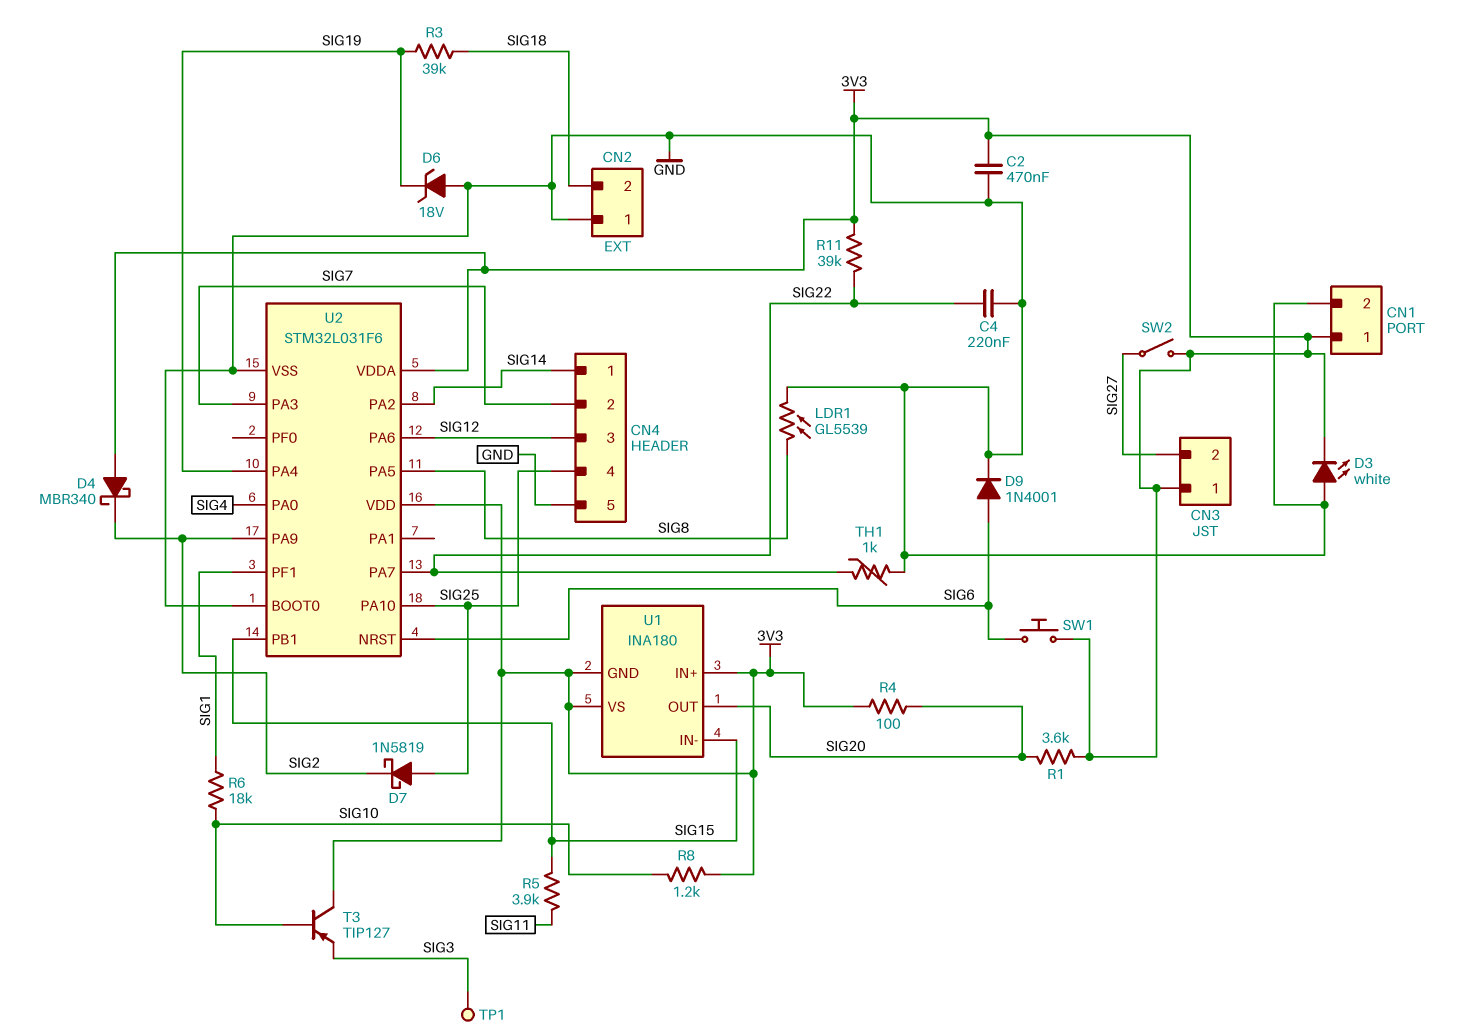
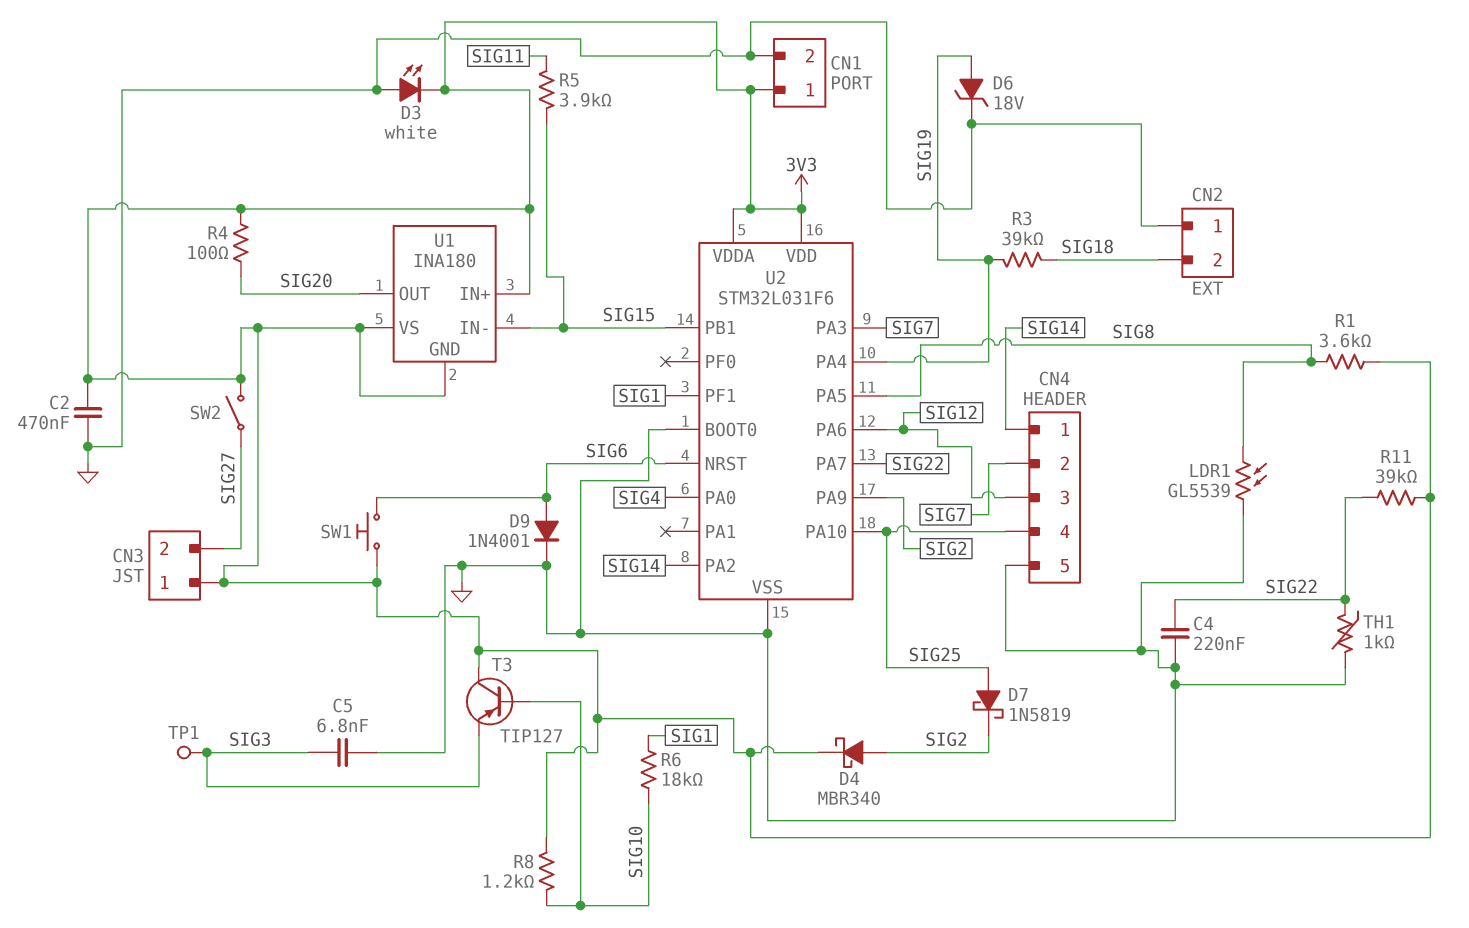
C5: none -> 6.8nF (GND, SIG3)
D4: schottky MBR340 (A 3V3, K SIG2) -> schottky MBR340 (A SIG2, K 3V3)
D6: zener 18V (A GND, K SIG19) -> zener 18V (A SIG19, K GND)
R1: 3.6k (3V3, SIG20) -> 3.6k (3V3, SIG8)

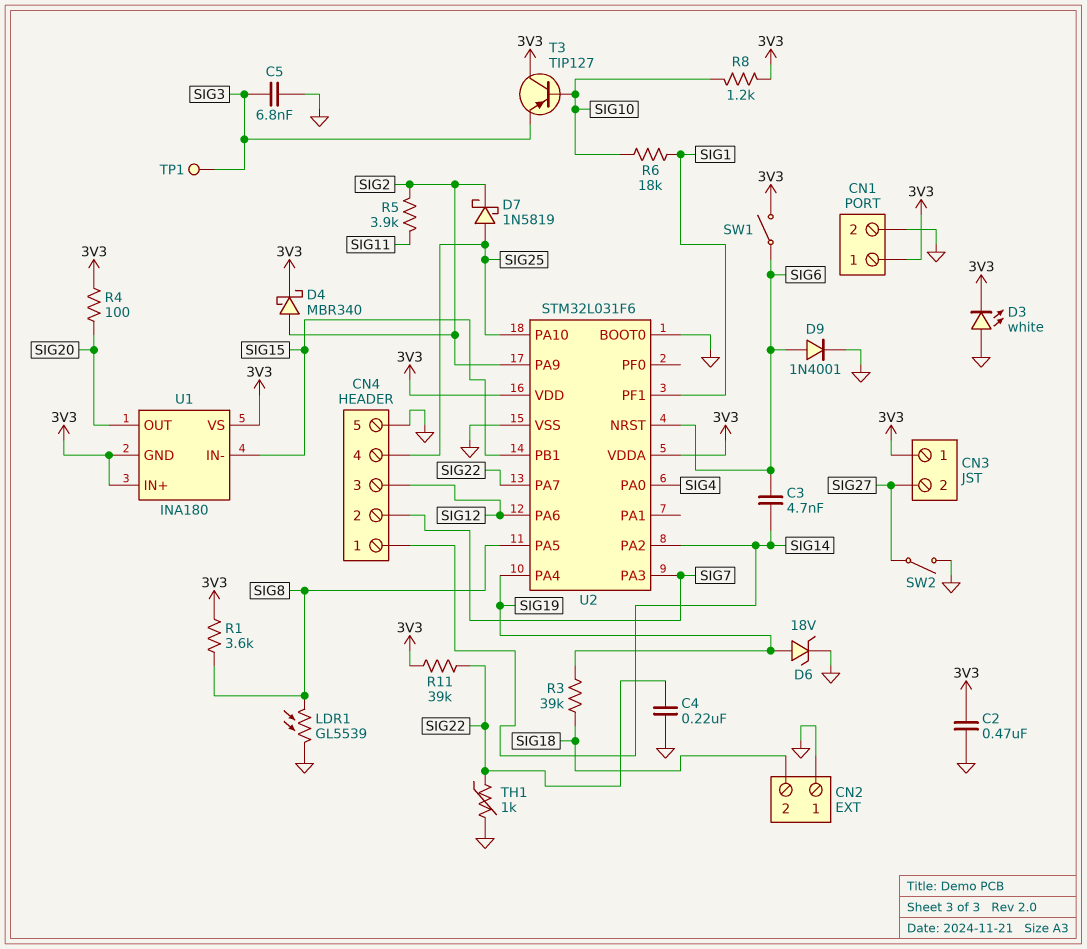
C3: none -> 4.7nF (SIG6, SIG14)
R5: 3.9k (SIG11, SIG15) -> 3.9k (SIG2, SIG11)
SW1: button (3V3, SIG6) -> switch (3V3, SIG6)
SW2: switch (3V3, SIG27) -> switch (GND, SIG27)

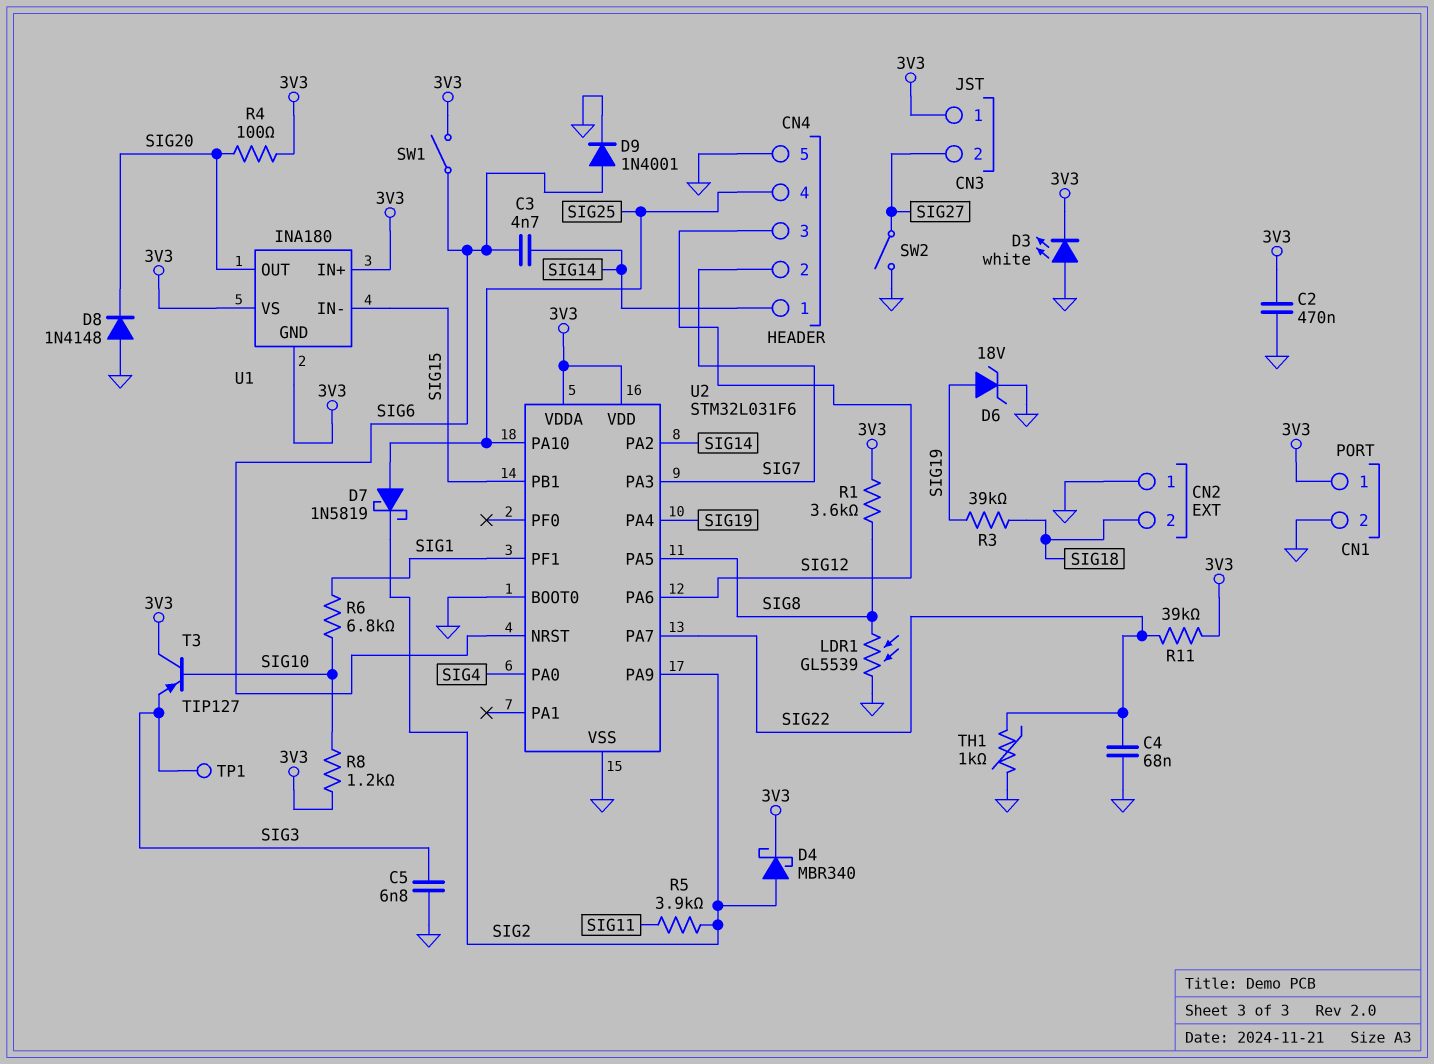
C4: 220nF (GND, SIG22) -> 68nF (GND, SIG22)
D8: none -> diode 1N4148 (A GND, K SIG20)
R6: 18k (SIG1, SIG10) -> 6.8k (SIG1, SIG10)

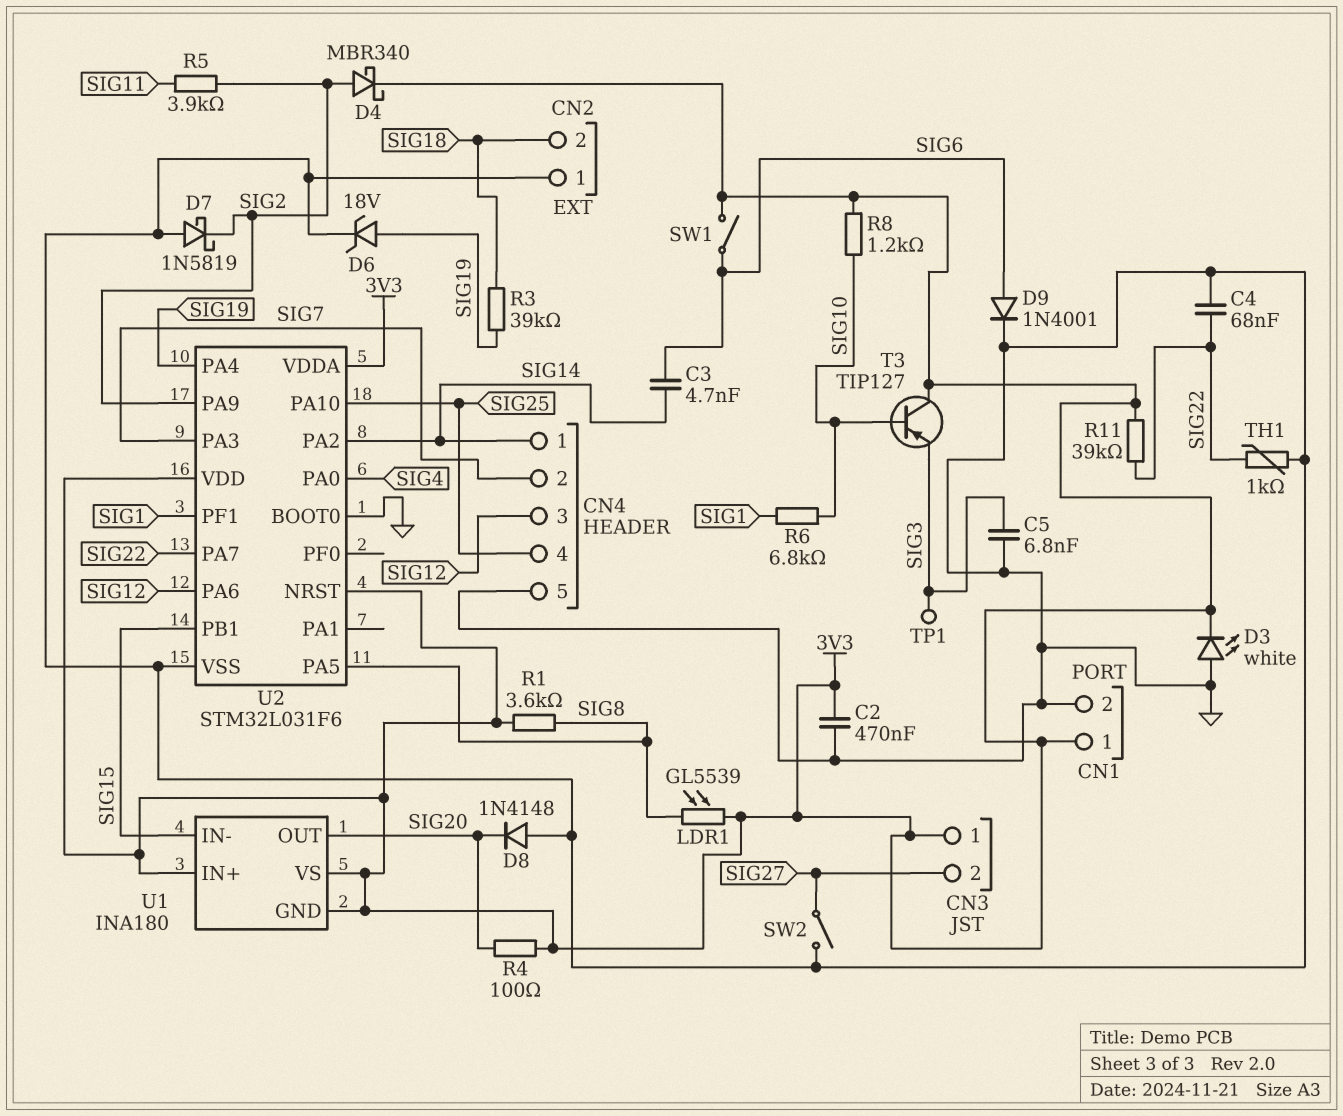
D7: schottky 1N5819 (A SIG25, K SIG2) -> schottky 1N5819 (A GND, K SIG2)
LDR1: GL5539 (GND, SIG8) -> GL5539 (3V3, SIG8)
U2 pin NRST: SIG6 -> 3V3

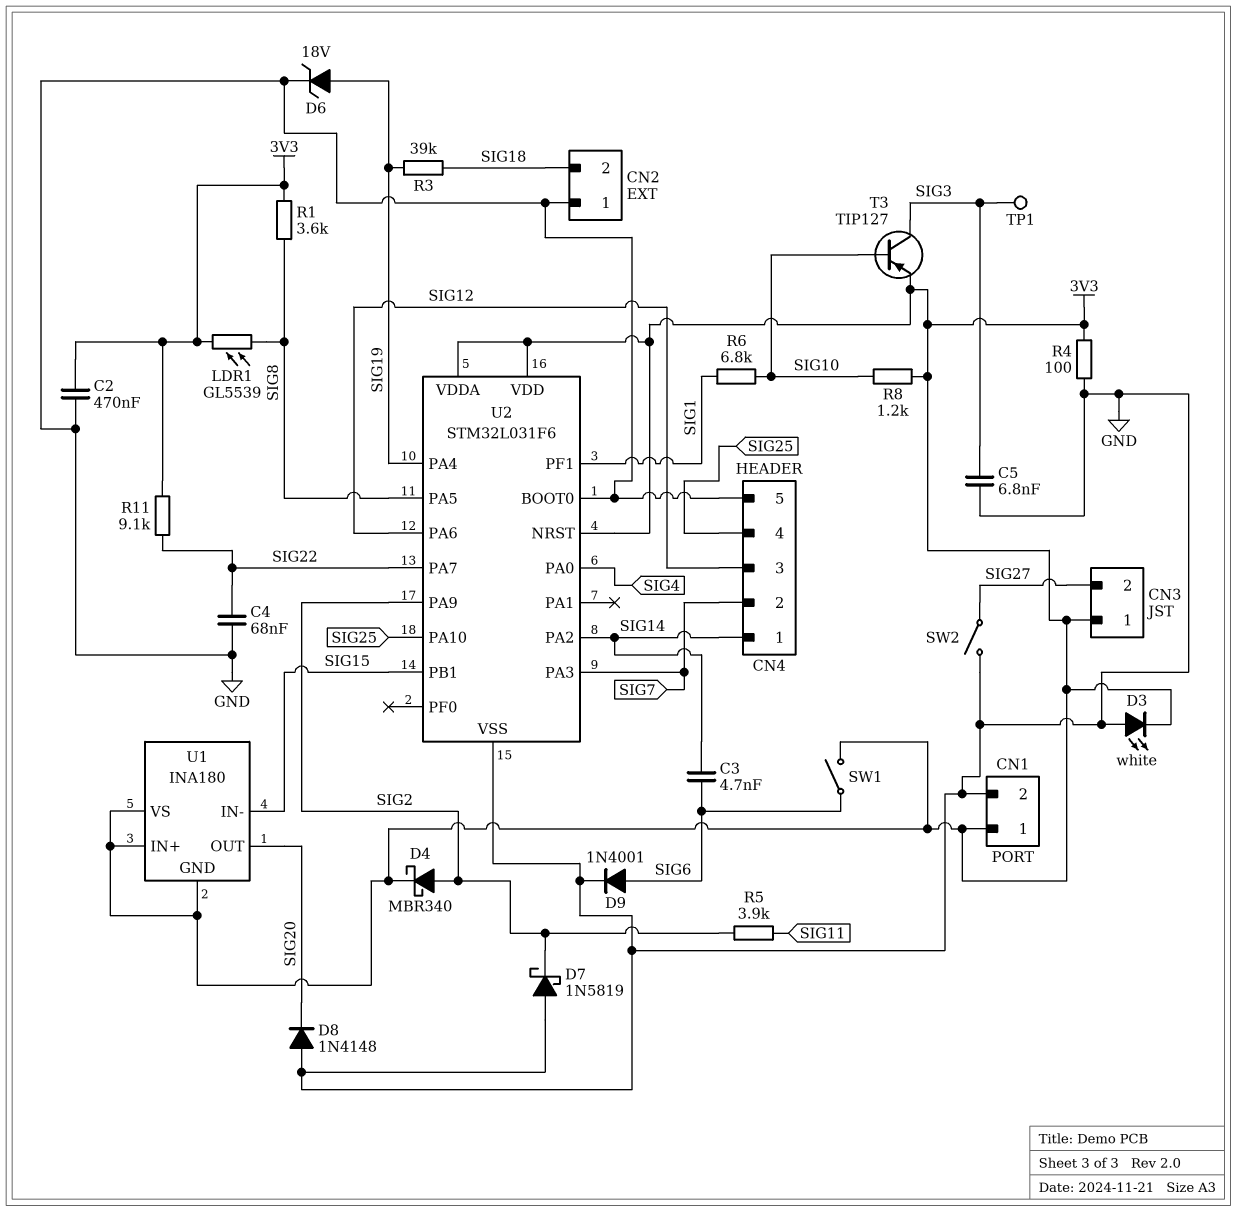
R4: 100 (3V3, SIG20) -> 100 (3V3, GND)
R11: 39k (3V3, SIG22) -> 9.1k (3V3, SIG22)
T3: PNP TIP127 (B SIG10, C 3V3, E SIG3) -> PNP TIP127 (B SIG10, C SIG3, E 3V3)
TH1: 1k (GND, SIG22) -> none

